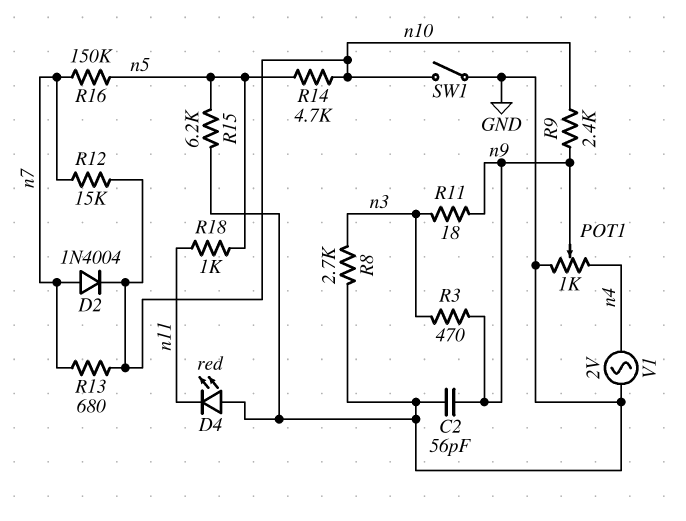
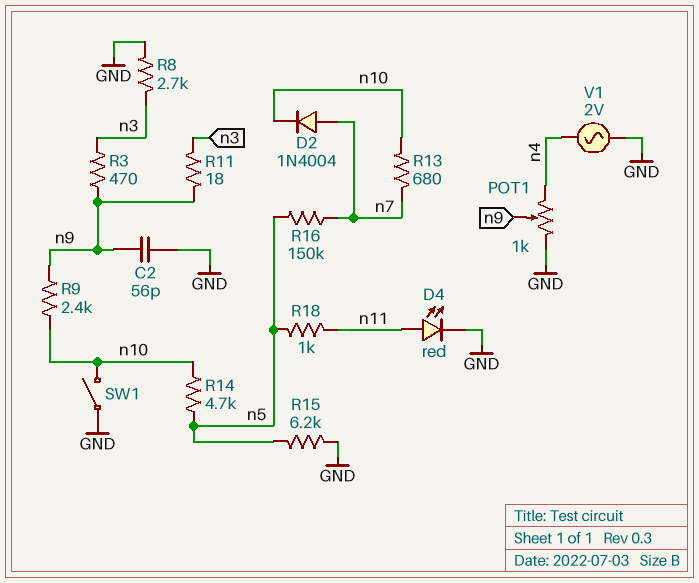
D4: LED red (A GND, K n11) -> LED red (A n11, K GND)
R12: 15k (n7, n10) -> none

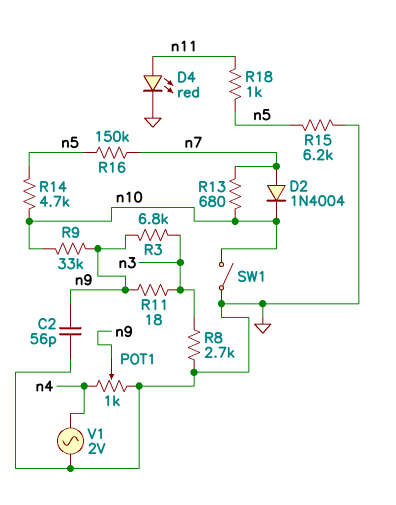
R3: 470 (n3, n9) -> 6.8k (n3, n9)
R9: 2.4k (n9, n10) -> 33k (n9, n10)

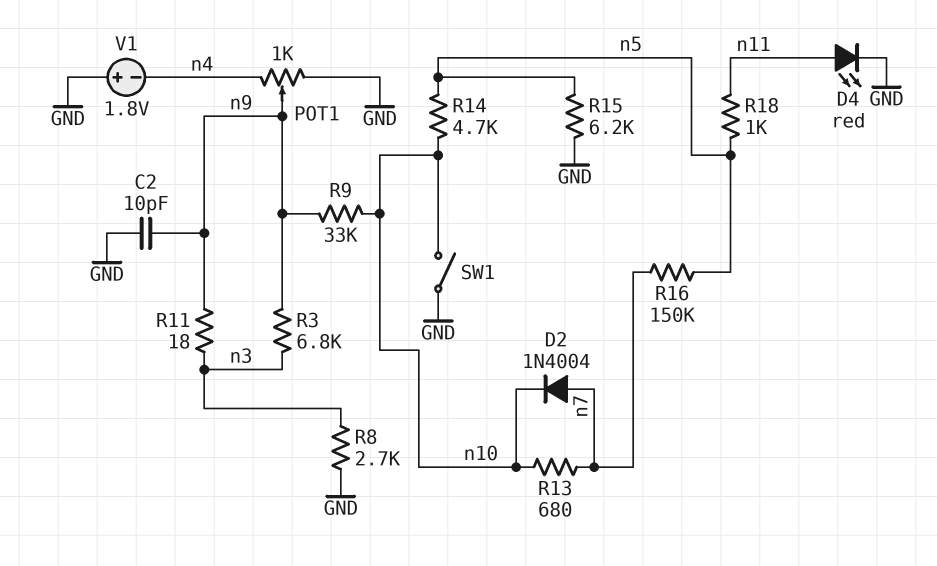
C2: 56pF (GND, n9) -> 10pF (GND, n9)
V1: AC 2V (GND, n4) -> 1.8V (plus GND, minus n4)

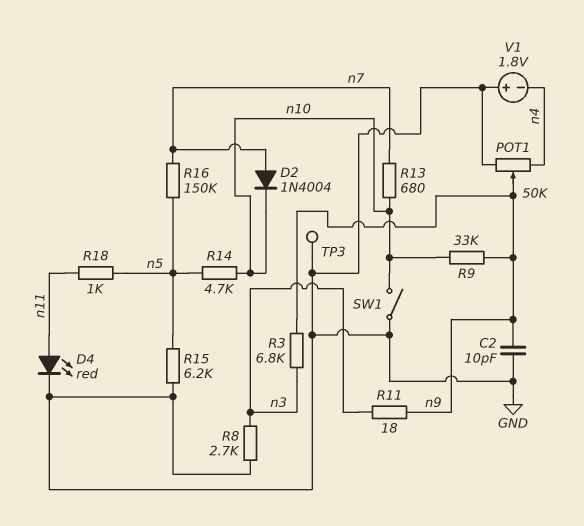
POT1: 1k (GND, n4, wiper n9) -> 50k (GND, n4, wiper n9)
TP3: none -> test point (GND)

